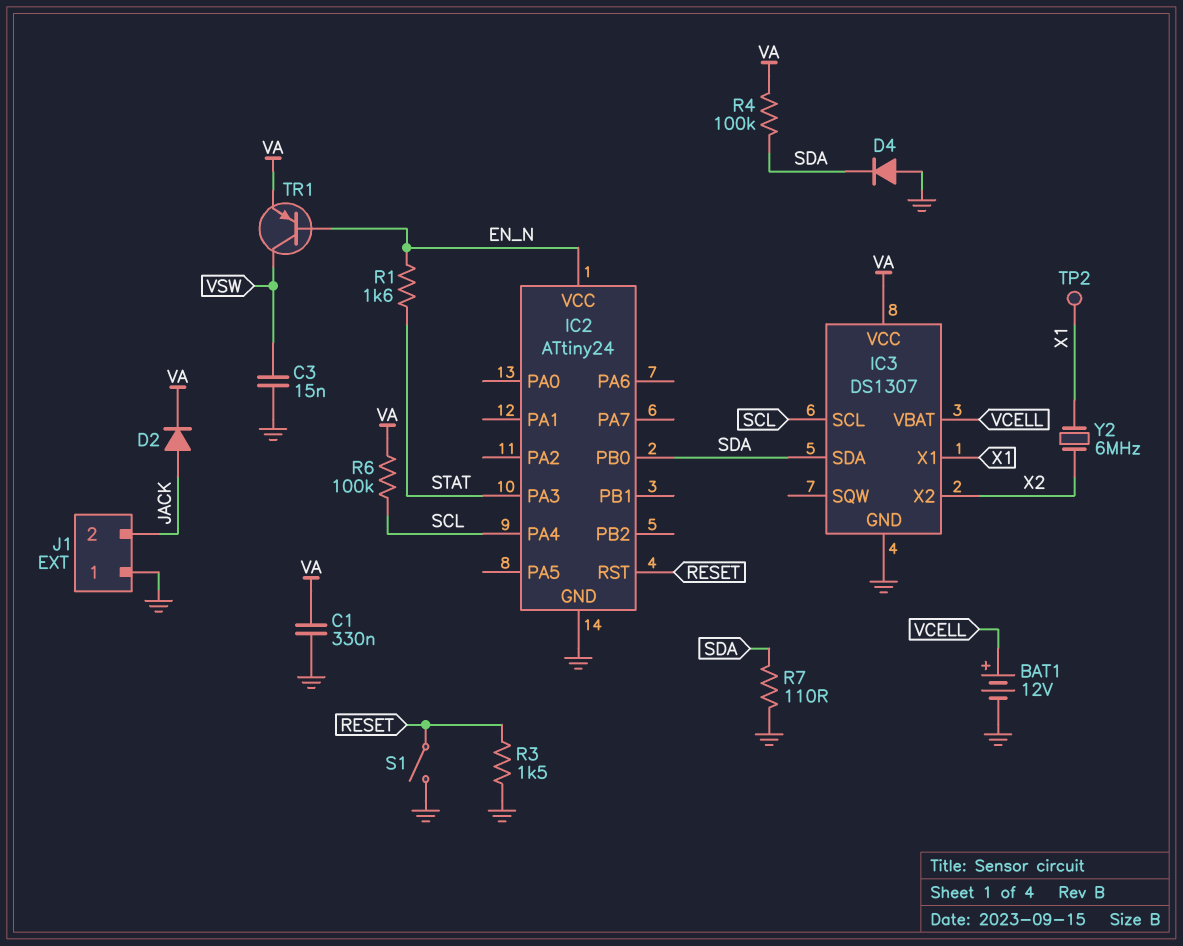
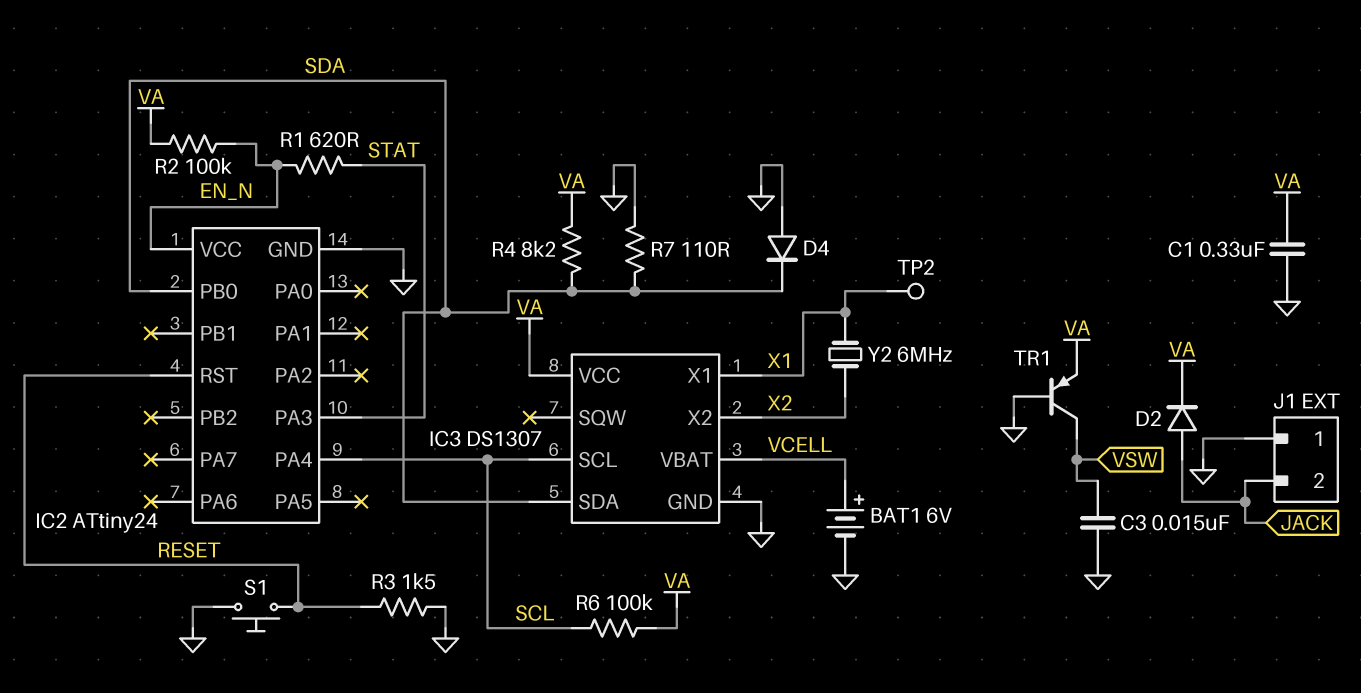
BAT1: 12V (plus VCELL, minus GND) -> 6V (plus VCELL, minus GND)
R1: 1.6k (EN_N, STAT) -> 620 (EN_N, STAT)
R2: none -> 100k (EN_N, VA)
R4: 100k (SDA, VA) -> 8.2k (SDA, VA)
S1: switch (GND, RESET) -> button (GND, RESET)
TR1: PNP (B EN_N, C VSW, E VA) -> PNP (B GND, C VSW, E VA)

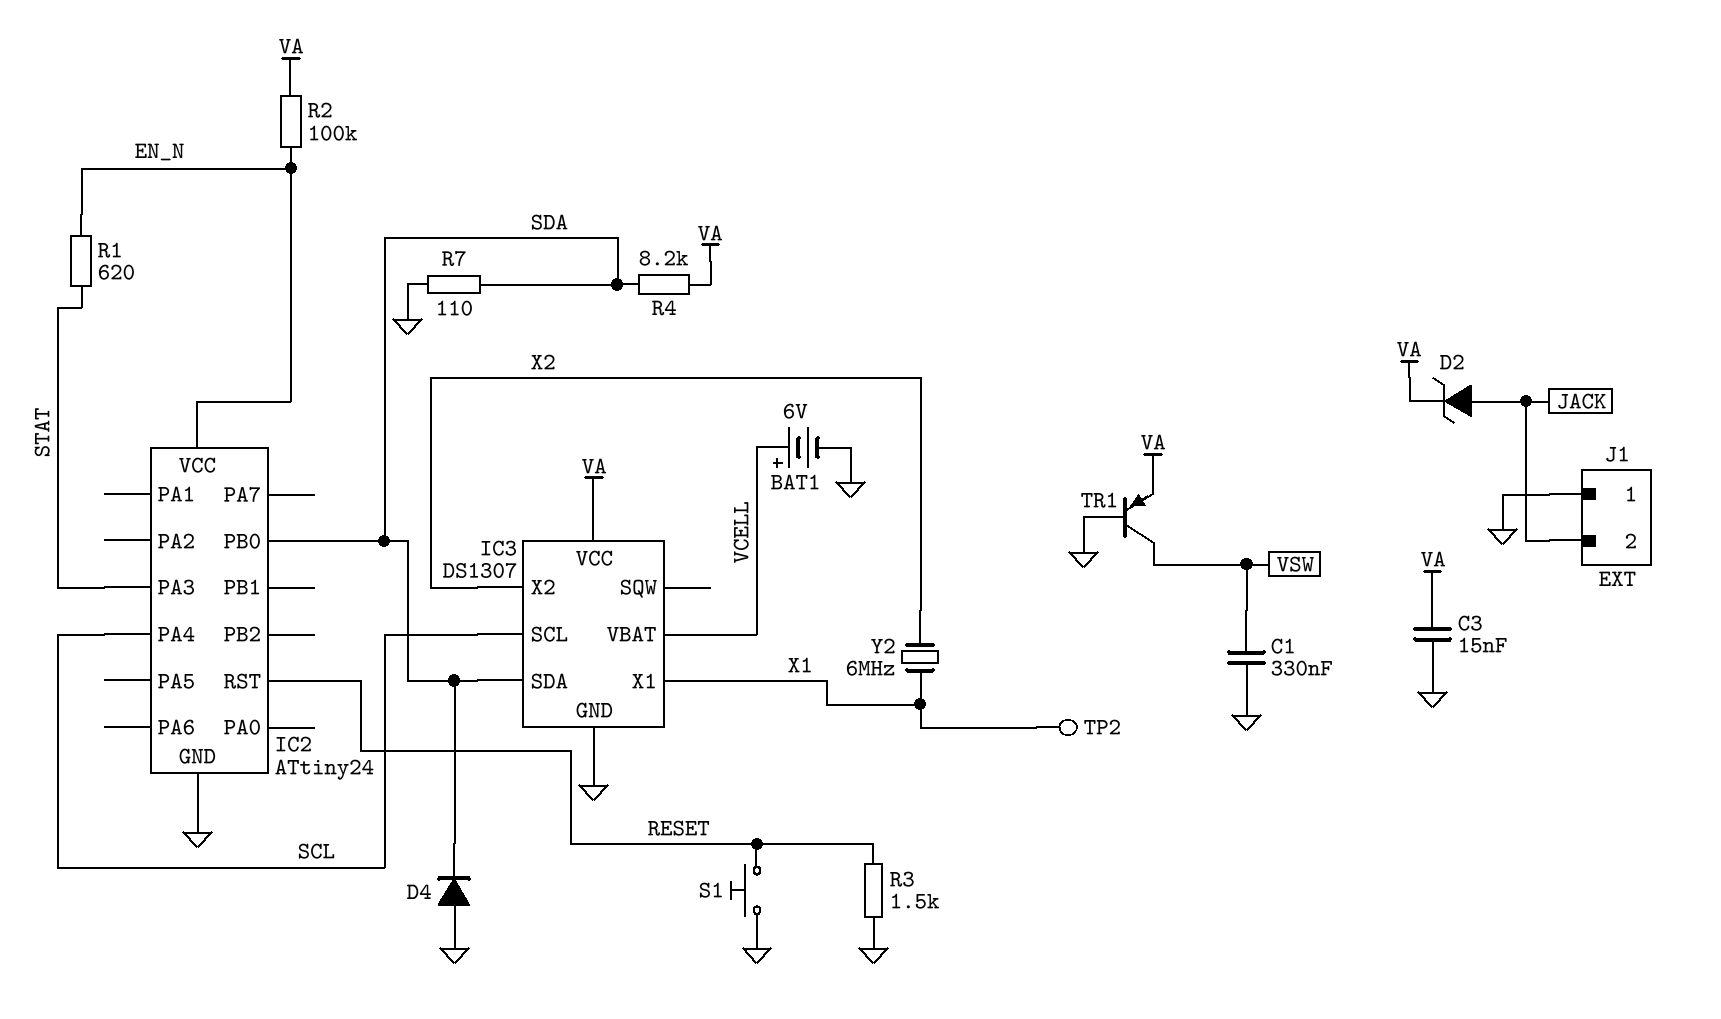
C1: 330nF (GND, VA) -> 330nF (GND, VSW)
C3: 15nF (GND, VSW) -> 15nF (GND, VA)
D2: diode (A JACK, K VA) -> zener (A JACK, K VA)
R6: 100k (SCL, VA) -> none

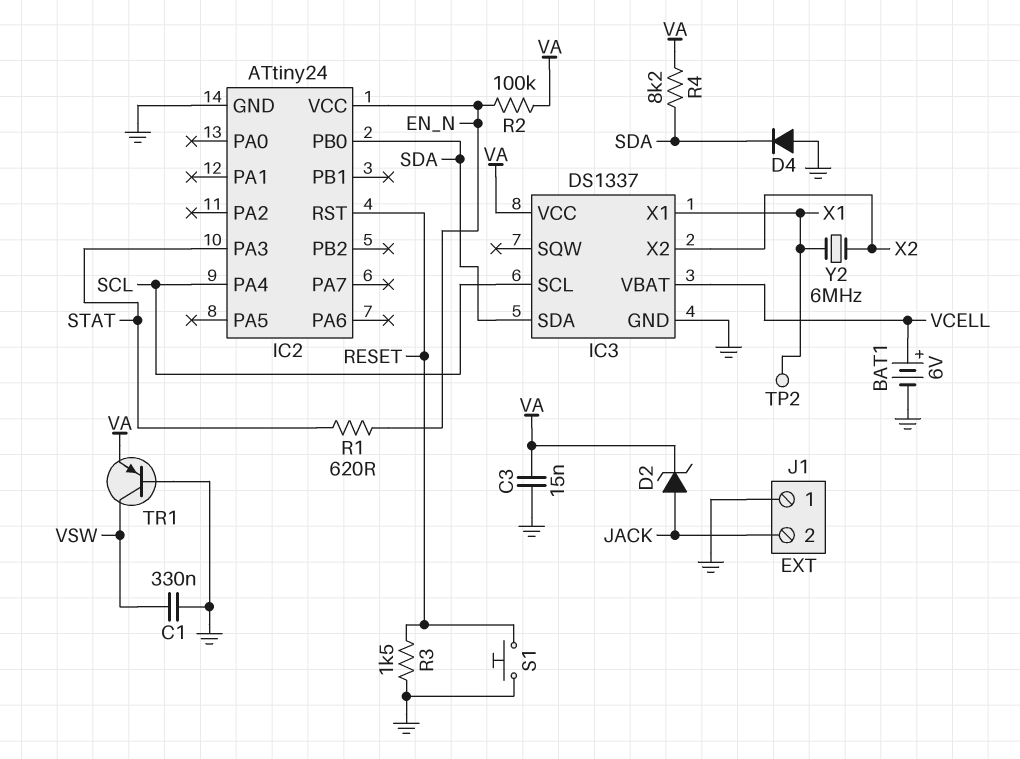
IC3: DS1307 -> DS1337
R7: 110 (GND, SDA) -> none

